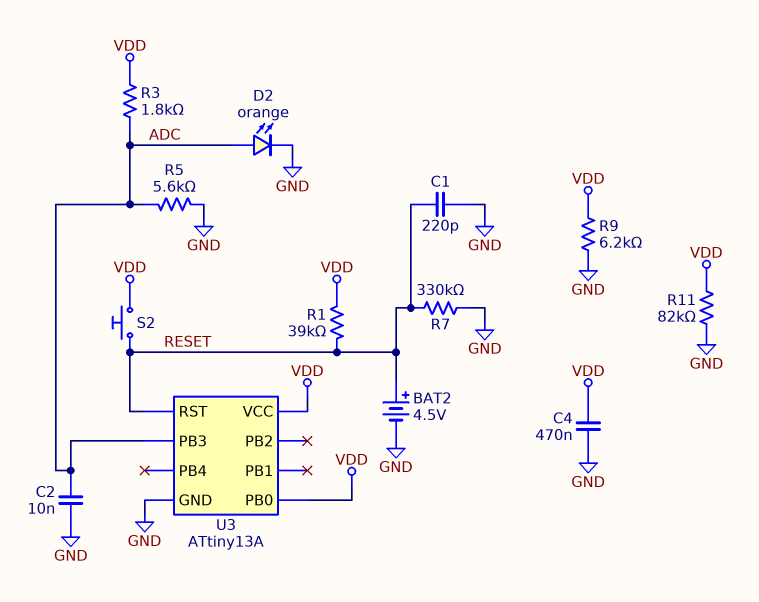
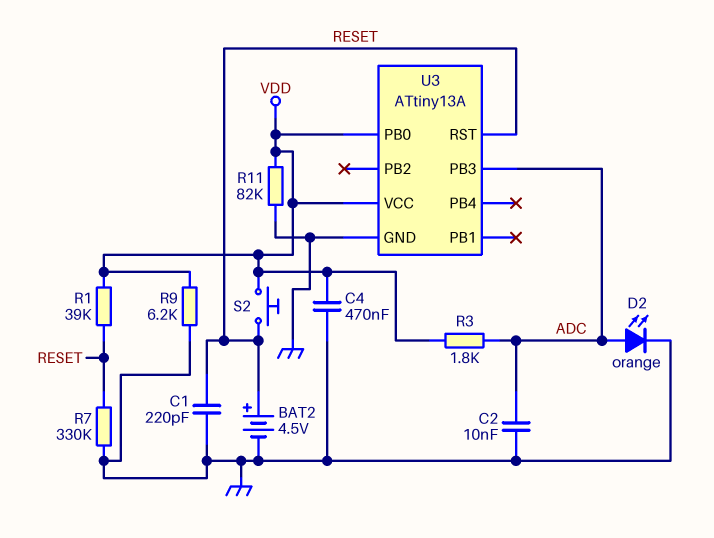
R5: 5.6k (ADC, GND) -> none

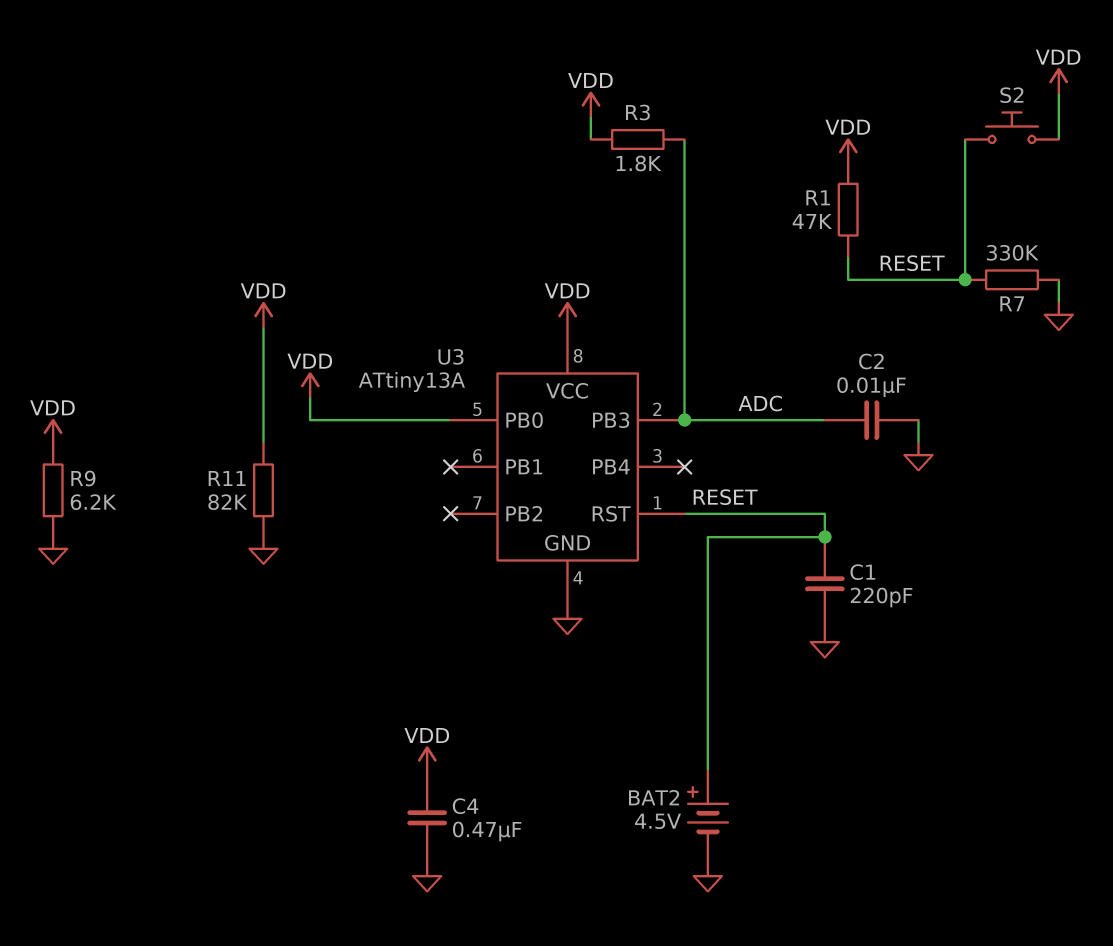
D2: LED orange (A ADC, K GND) -> none
R1: 39k (RESET, VDD) -> 47k (RESET, VDD)

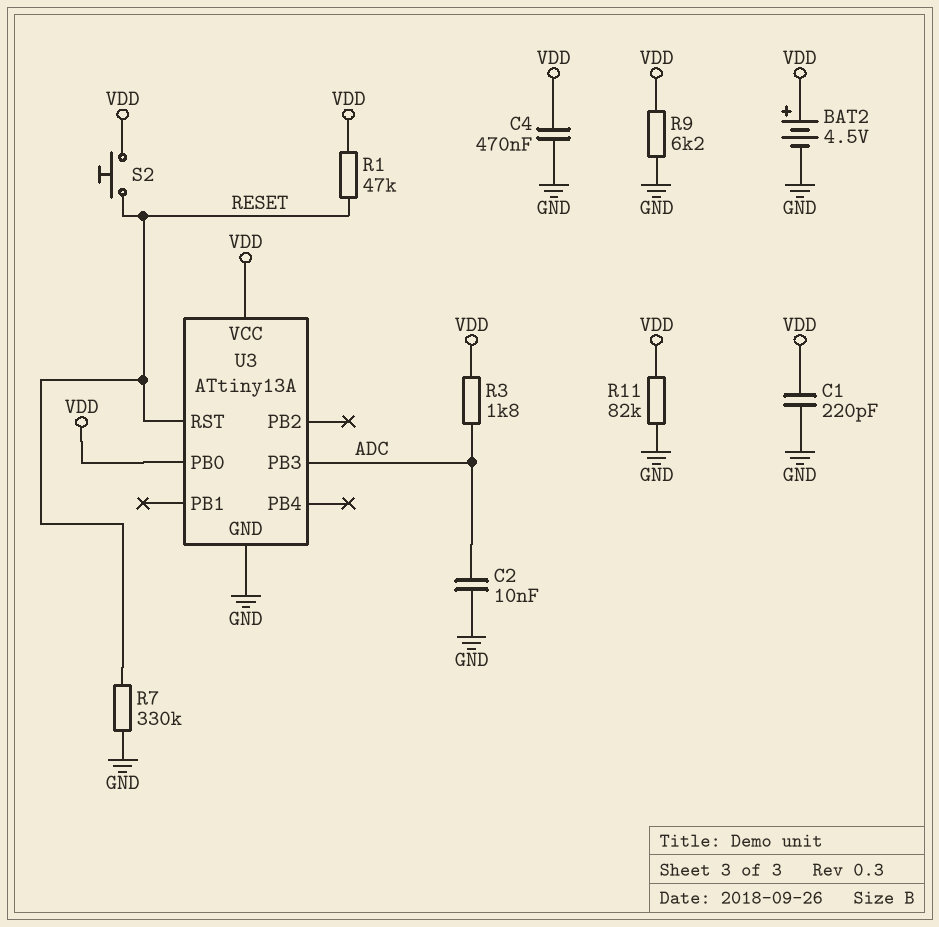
BAT2: 4.5V (plus RESET, minus GND) -> 4.5V (plus VDD, minus GND)
C1: 220pF (GND, RESET) -> 220pF (GND, VDD)

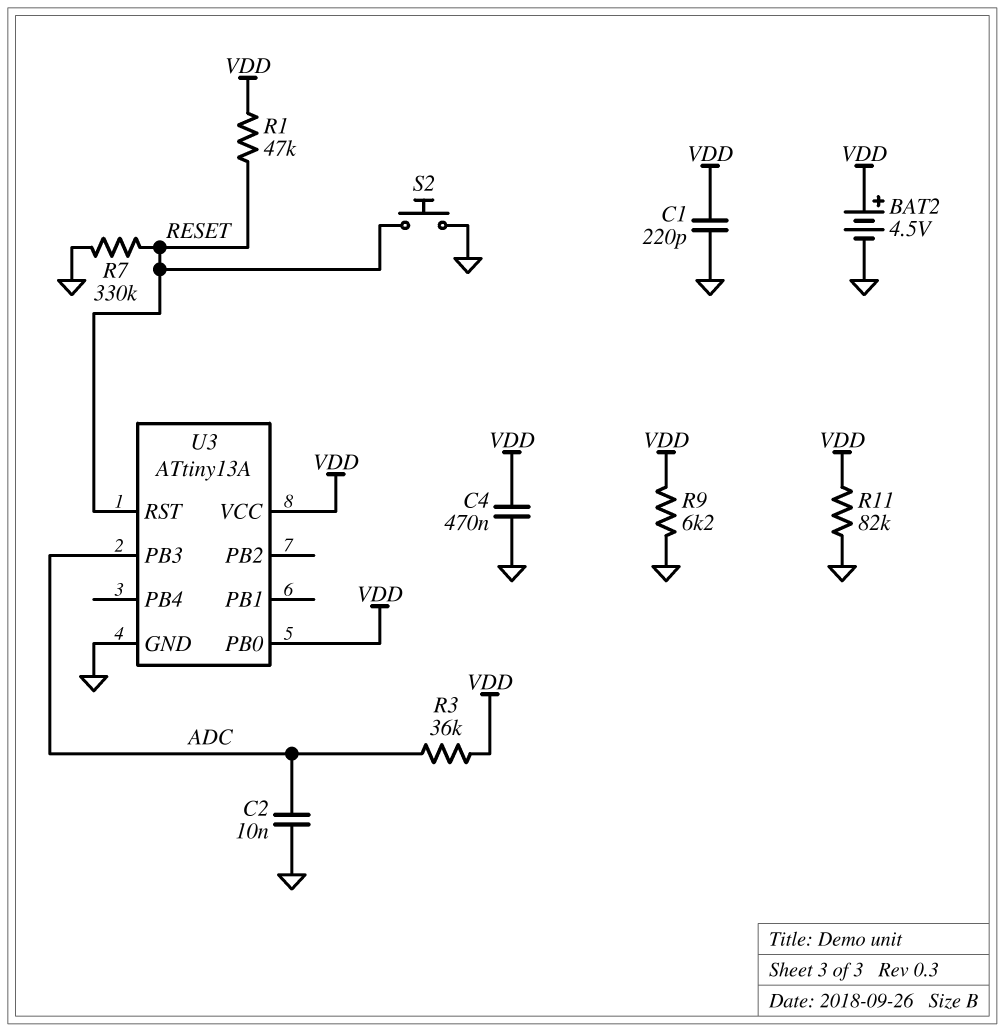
R3: 1.8k (ADC, VDD) -> 36k (ADC, VDD)
S2: button (RESET, VDD) -> button (GND, RESET)

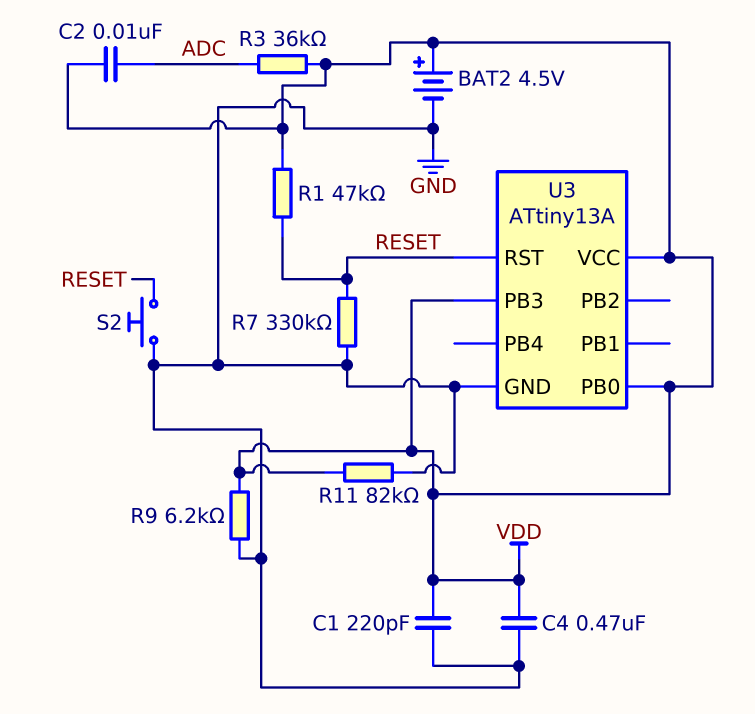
C2: 10nF (ADC, GND) -> 10nF (ADC, VDD)
U3 pin PB3: ADC -> VDD

